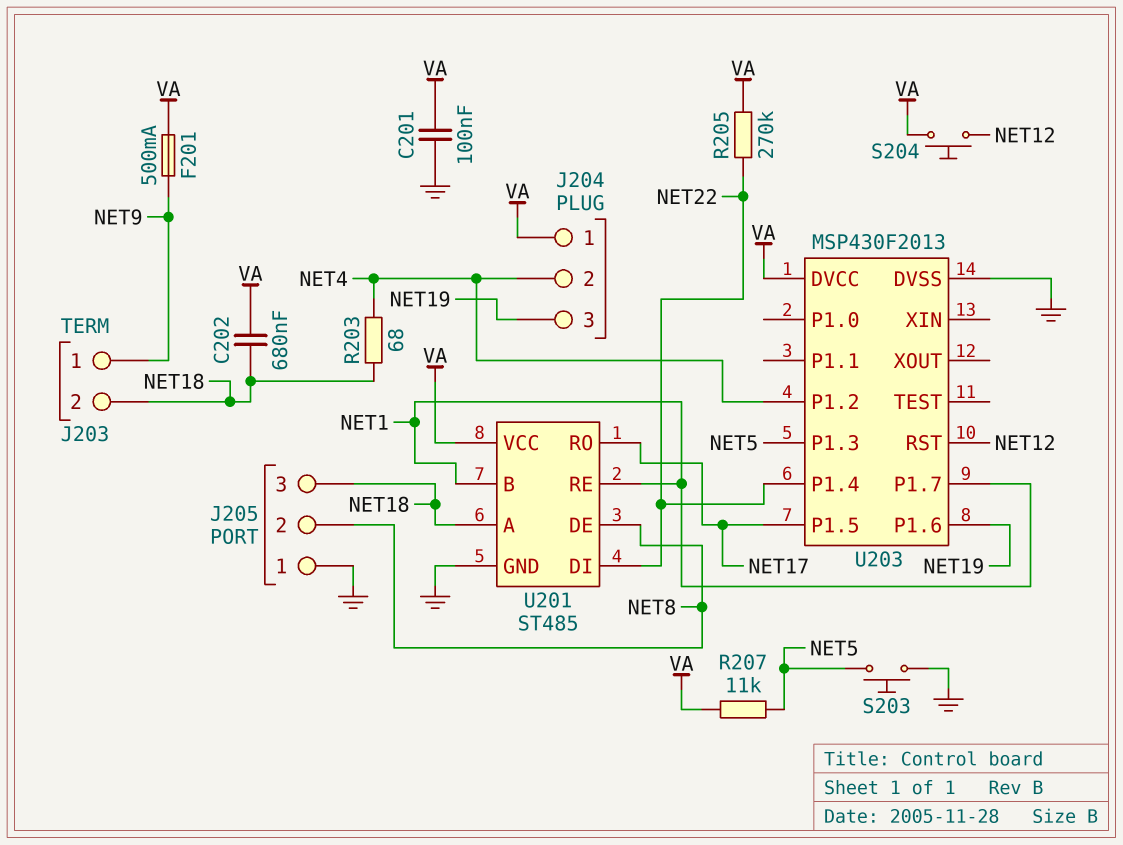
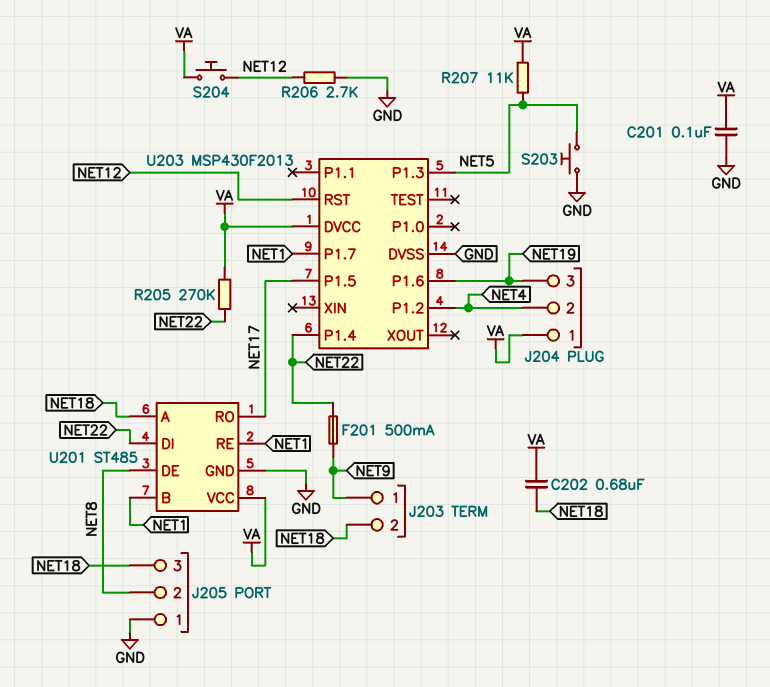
F201: 500mA (NET9, VA) -> 500mA (NET9, NET22)
R203: 68 (NET4, NET18) -> none
R206: none -> 2.7k (GND, NET12)

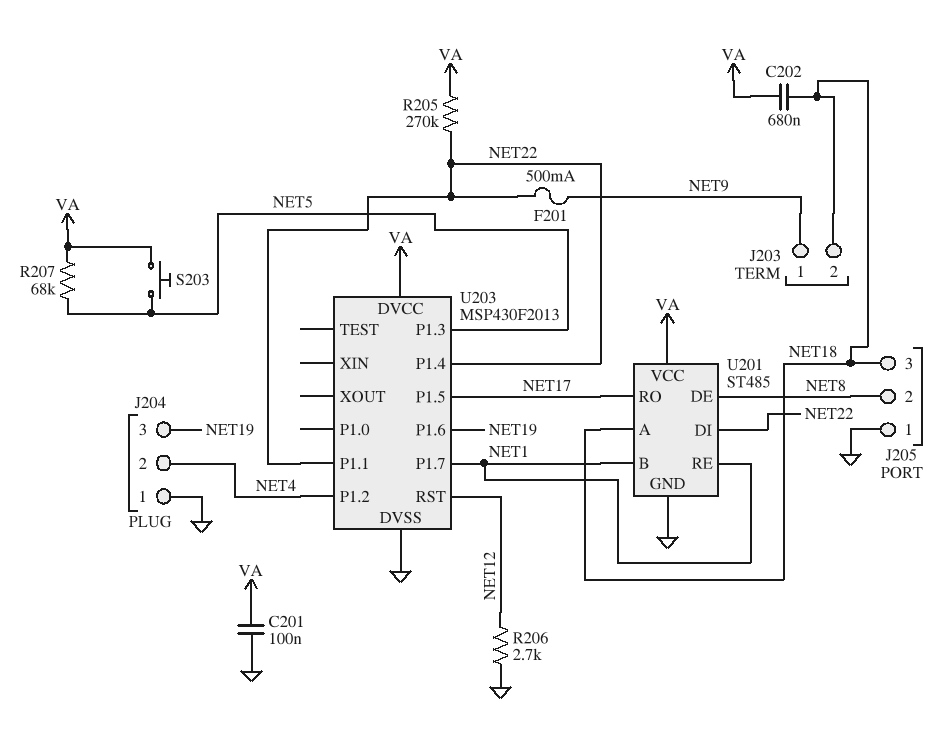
J204 pin 1: VA -> GND
R207: 11k (NET5, VA) -> 68k (NET5, VA)
S203: button (GND, NET5) -> button (NET5, VA)
S204: button (NET12, VA) -> none
U203 pin P1.1: none -> NET22

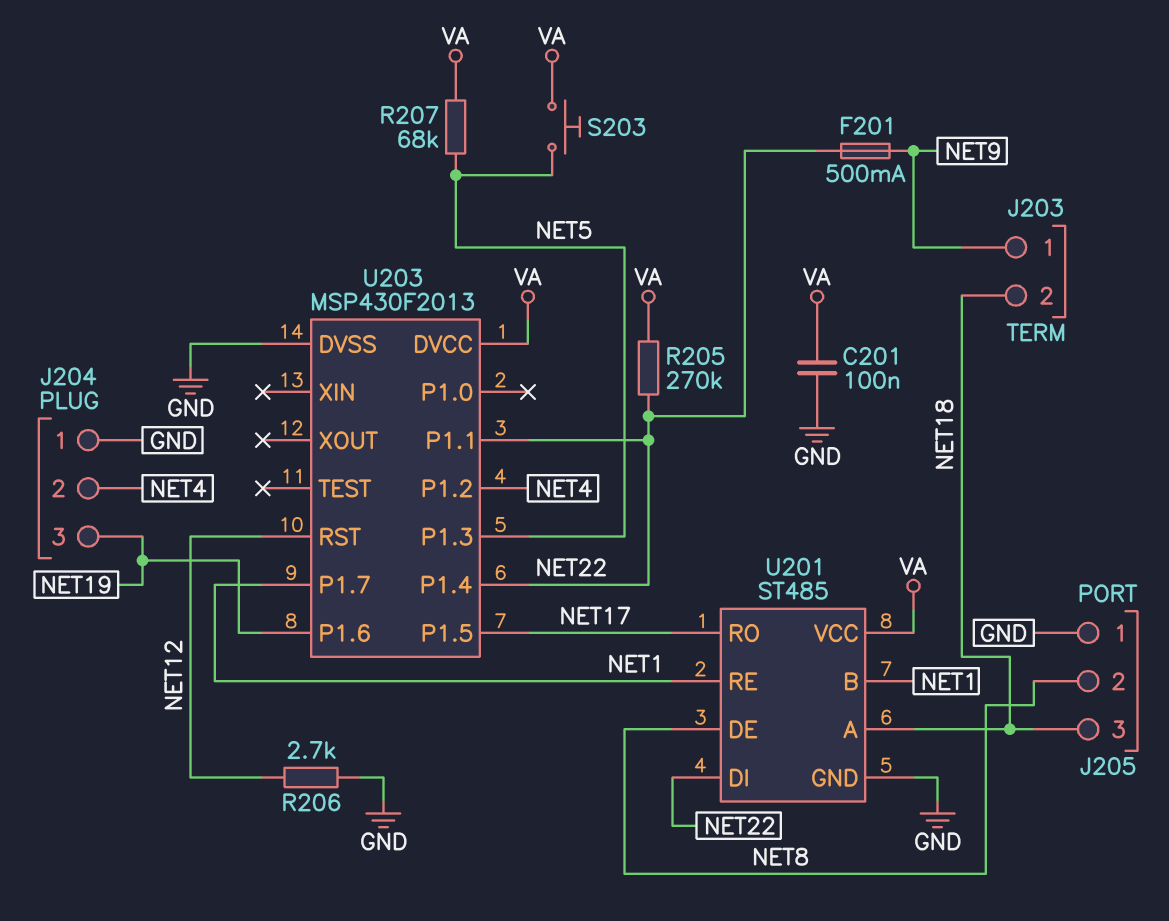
C202: 680nF (NET18, VA) -> none

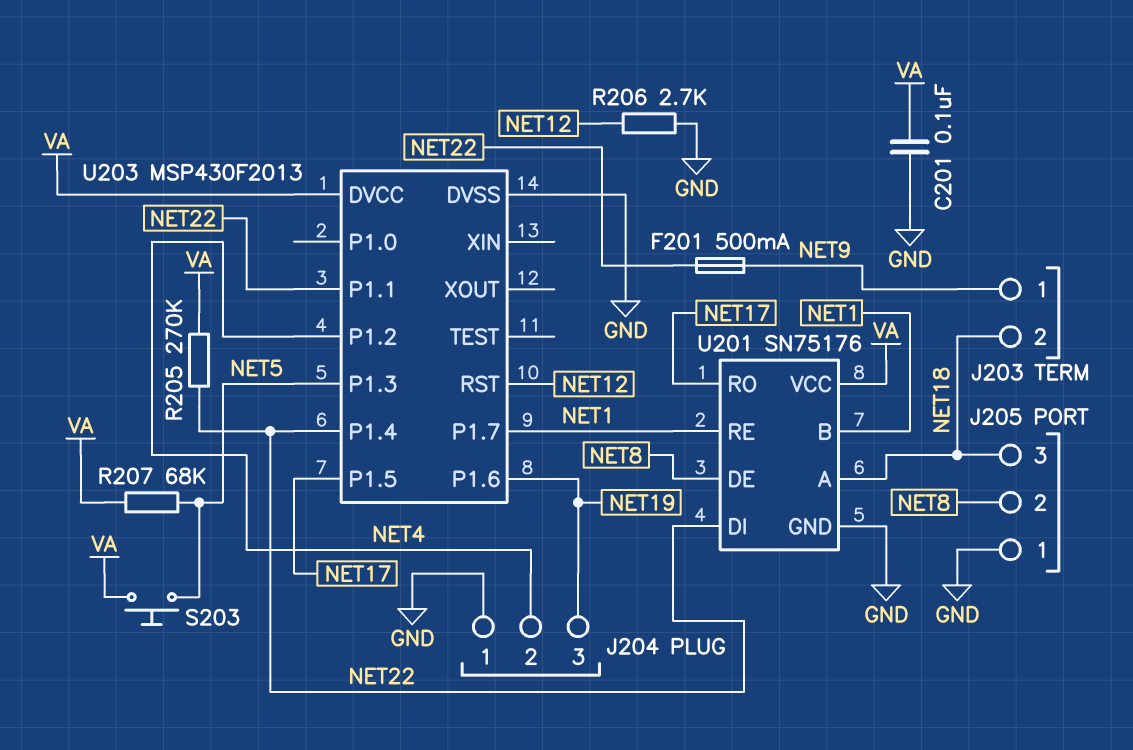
U201: ST485 -> SN75176

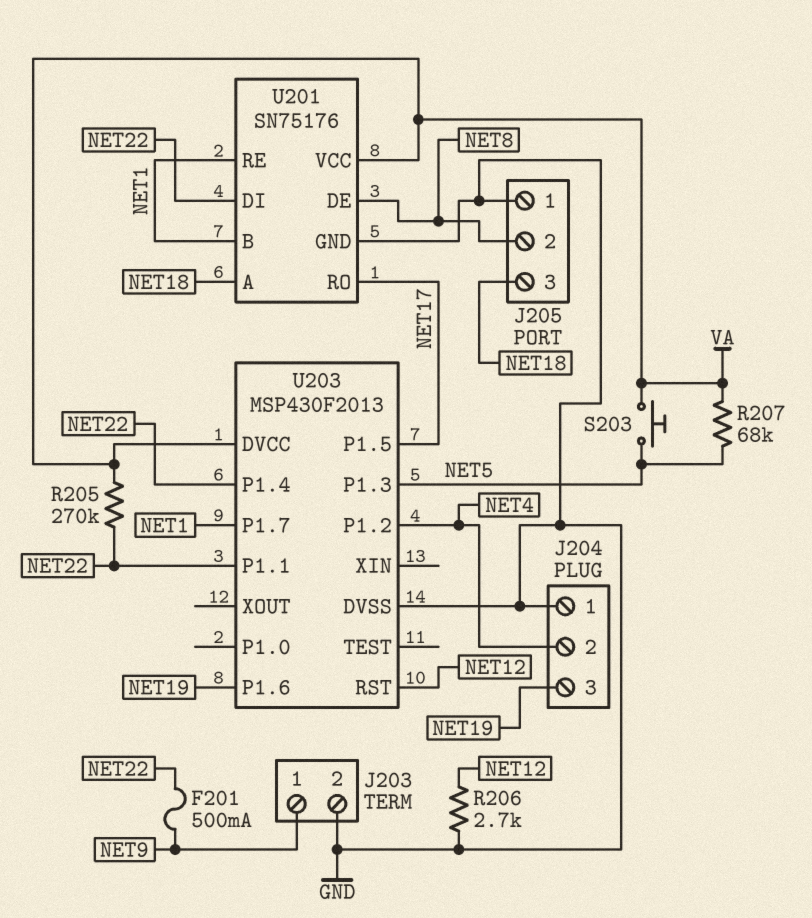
C201: 100nF (GND, VA) -> none
J203 pin 2: NET18 -> GND

